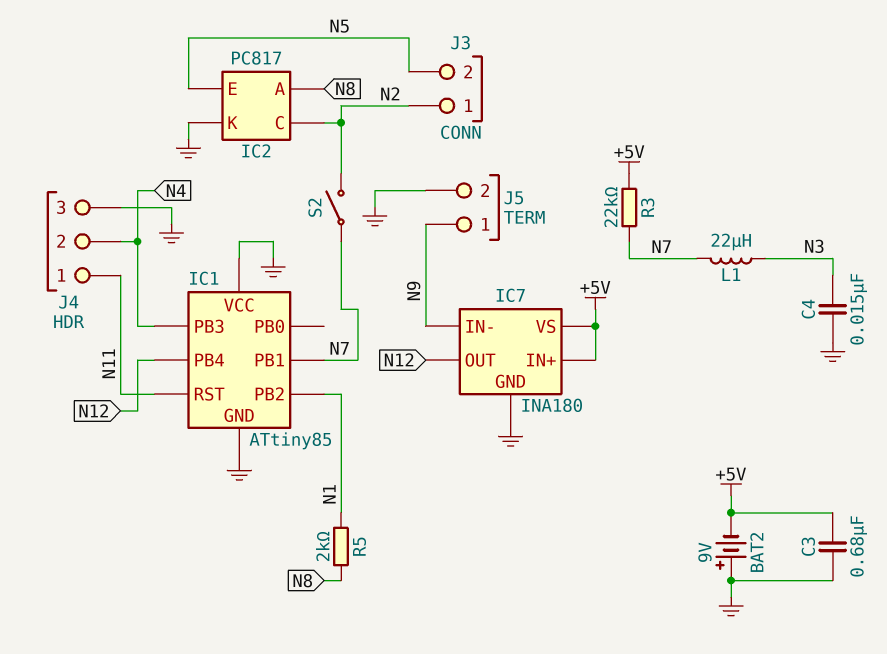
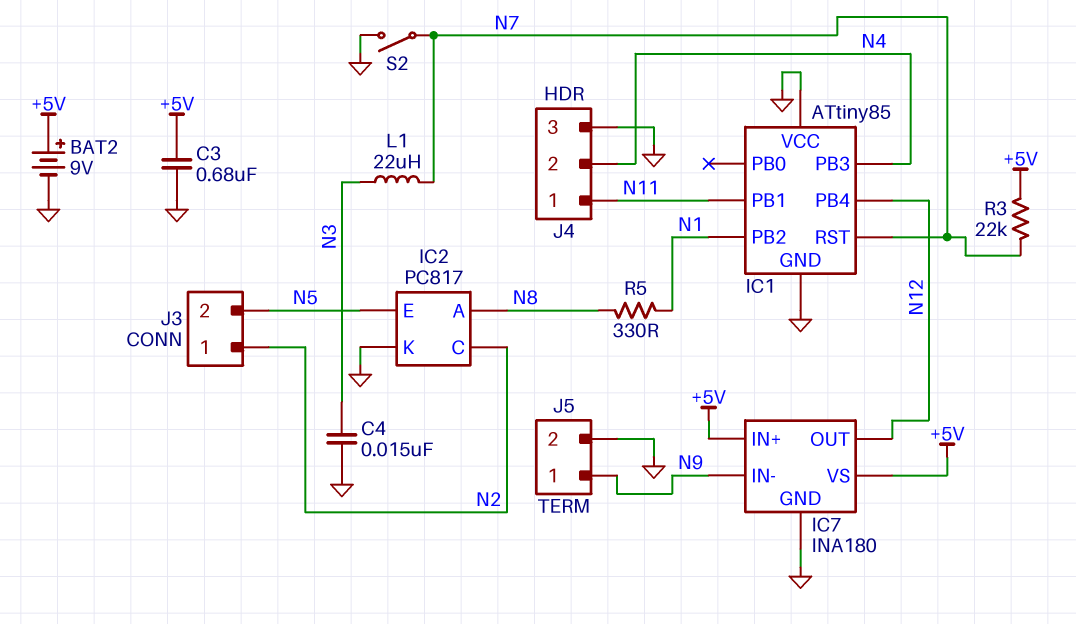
BAT2: 9V (plus GND, minus +5V) -> 9V (plus +5V, minus GND)
IC1 pin PB1: N7 -> N11
IC1 pin RST: N11 -> N7
R5: 2k (N1, N8) -> 330 (N1, N8)
S2: switch (N2, N7) -> switch (GND, N7)

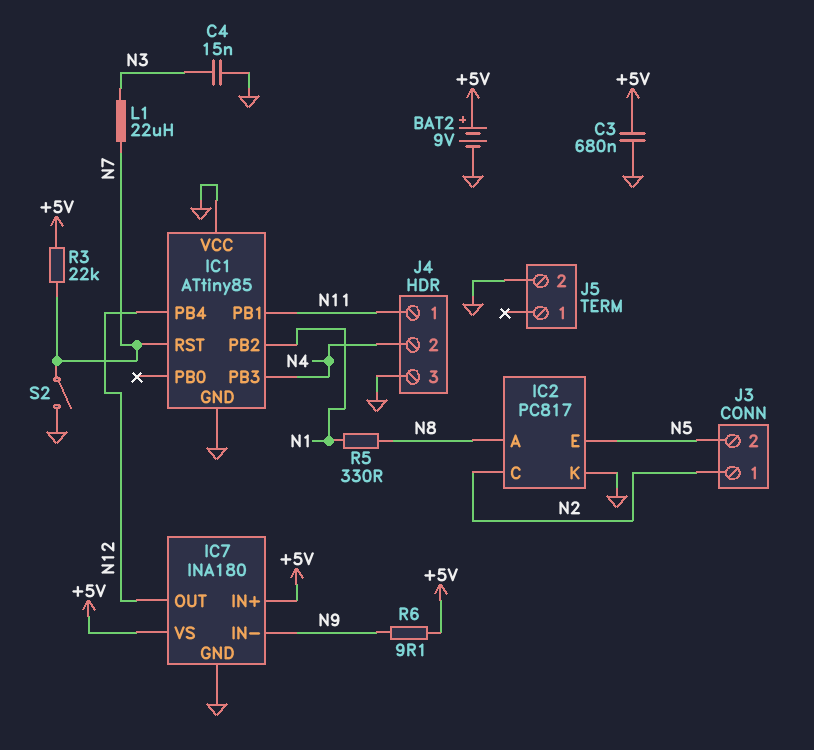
J5 pin 1: N9 -> none
R6: none -> 9.1 (+5V, N9)

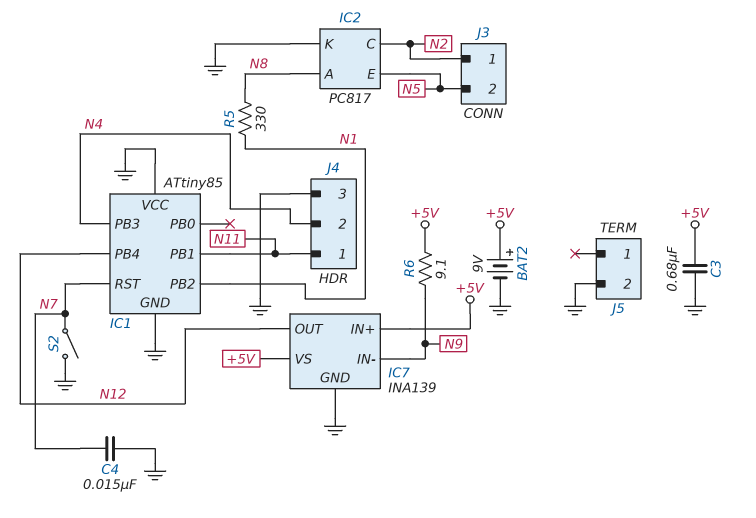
C4: 15nF (GND, N3) -> 15nF (GND, N7)
IC7: INA180 -> INA139
L1: 22uH (N3, N7) -> none
R3: 22k (+5V, N7) -> none

